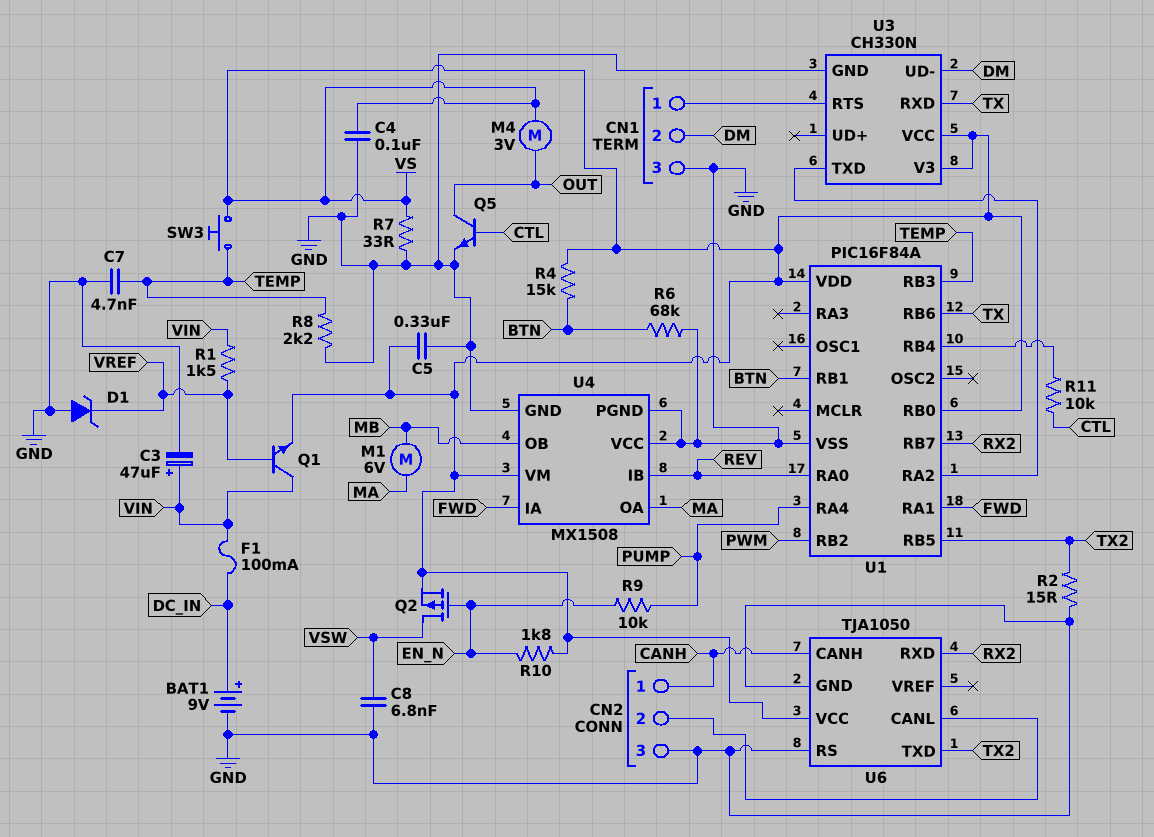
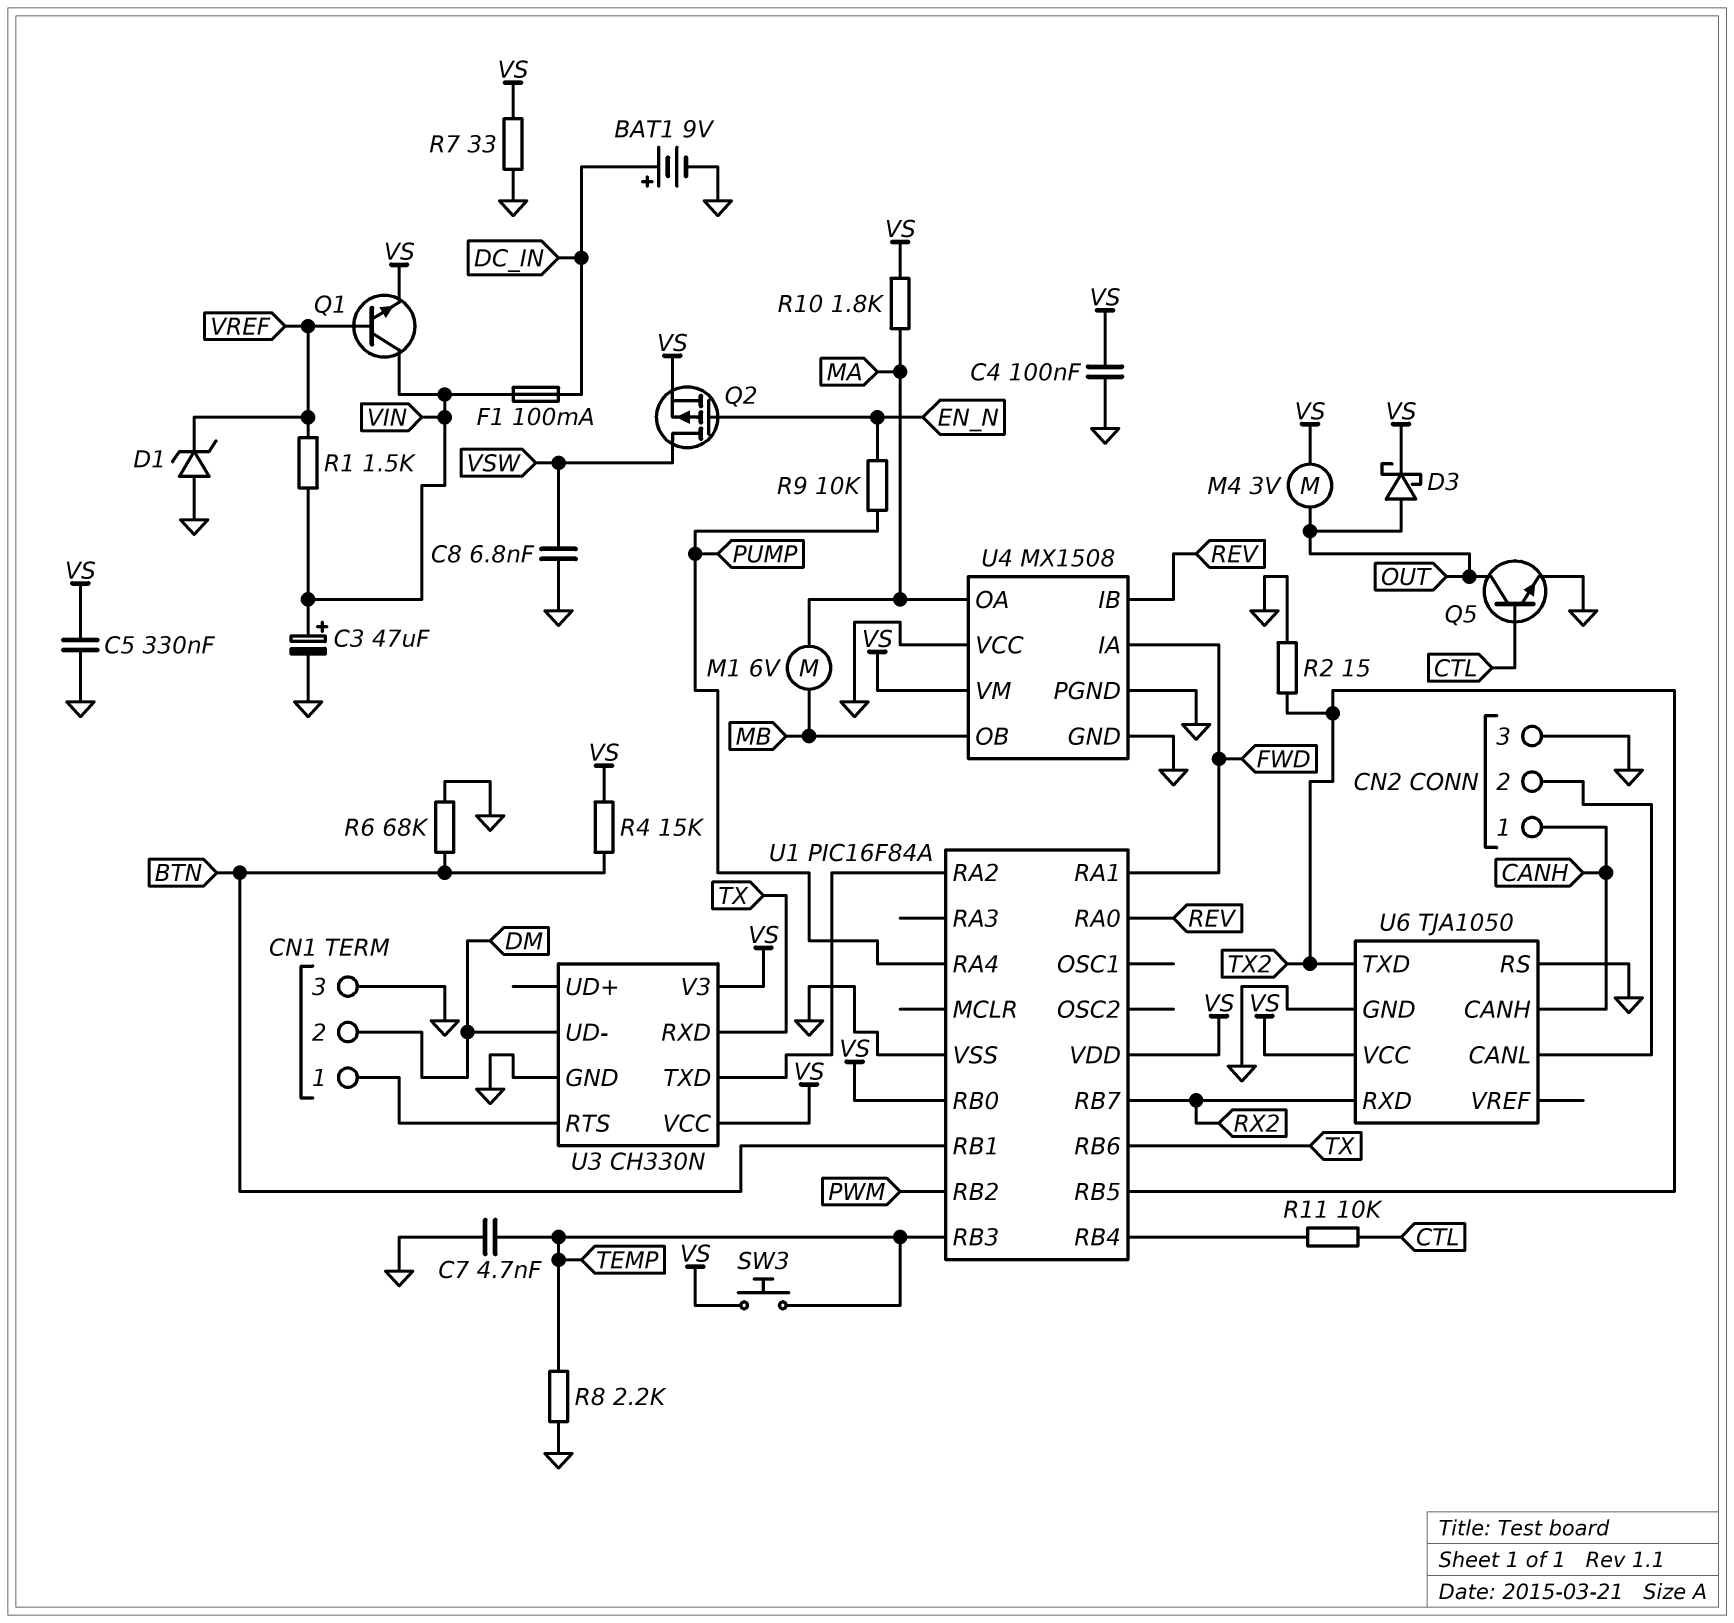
D3: none -> schottky (A OUT, K VS)
R10: 1.8k (EN_N, VS) -> 1.8k (MA, VS)

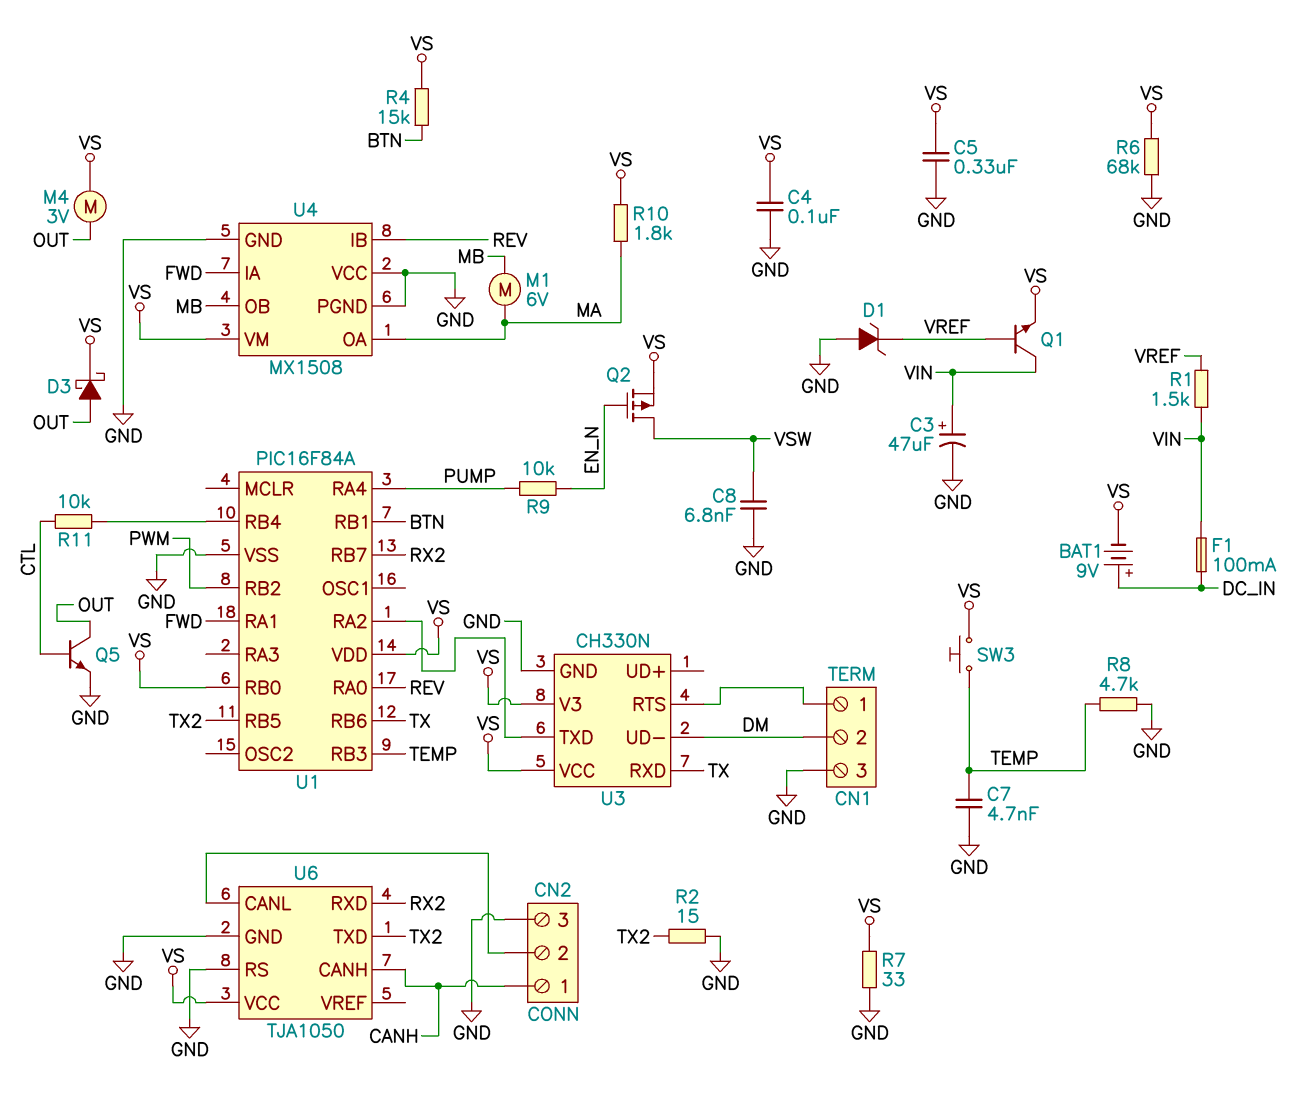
BAT1: 9V (plus DC_IN, minus GND) -> 9V (plus DC_IN, minus VS)
R6: 68k (BTN, GND) -> 68k (GND, VS)
R8: 2.2k (GND, TEMP) -> 4.7k (GND, TEMP)

